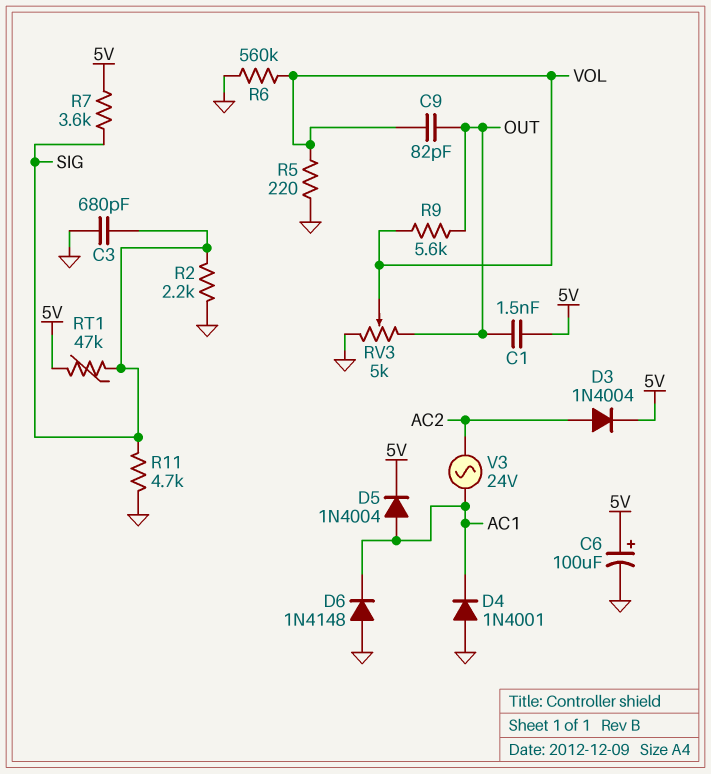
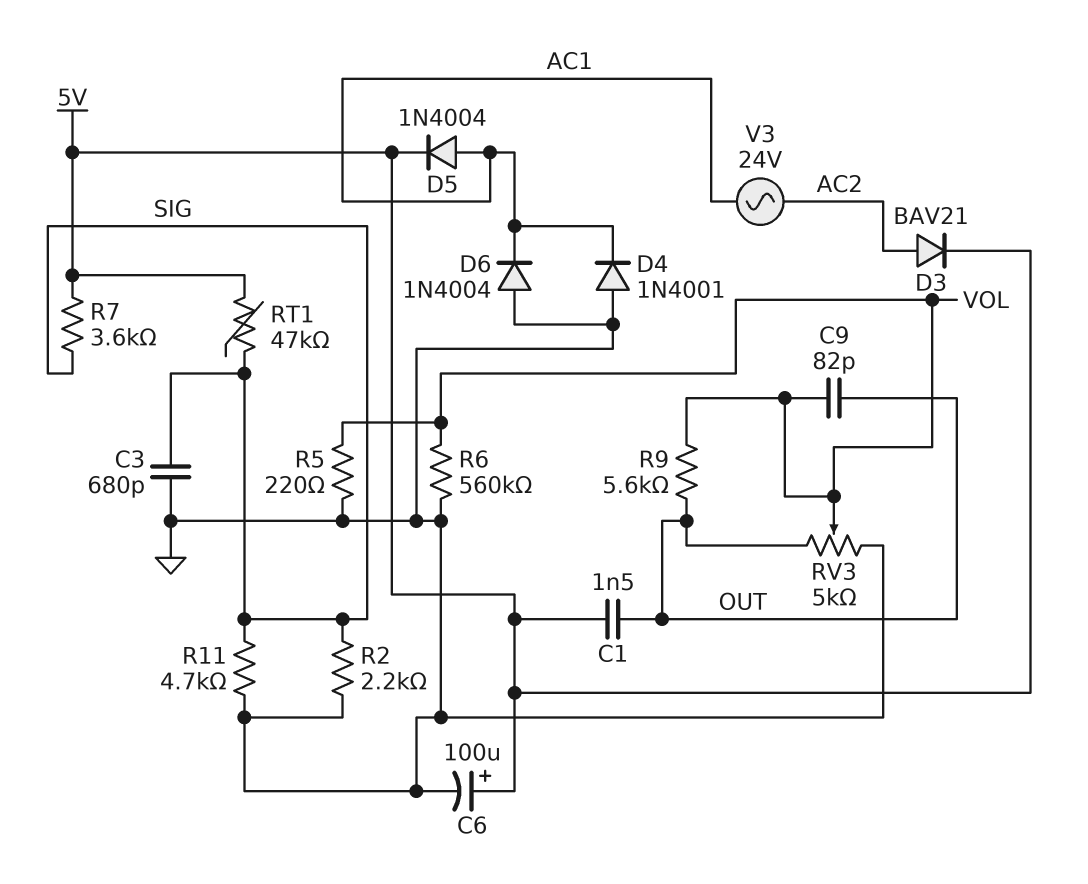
D3: diode 1N4004 (A AC2, K 5V) -> diode BAV21 (A AC2, K 5V)
D6: diode 1N4148 (A GND, K AC1) -> diode 1N4004 (A GND, K AC1)

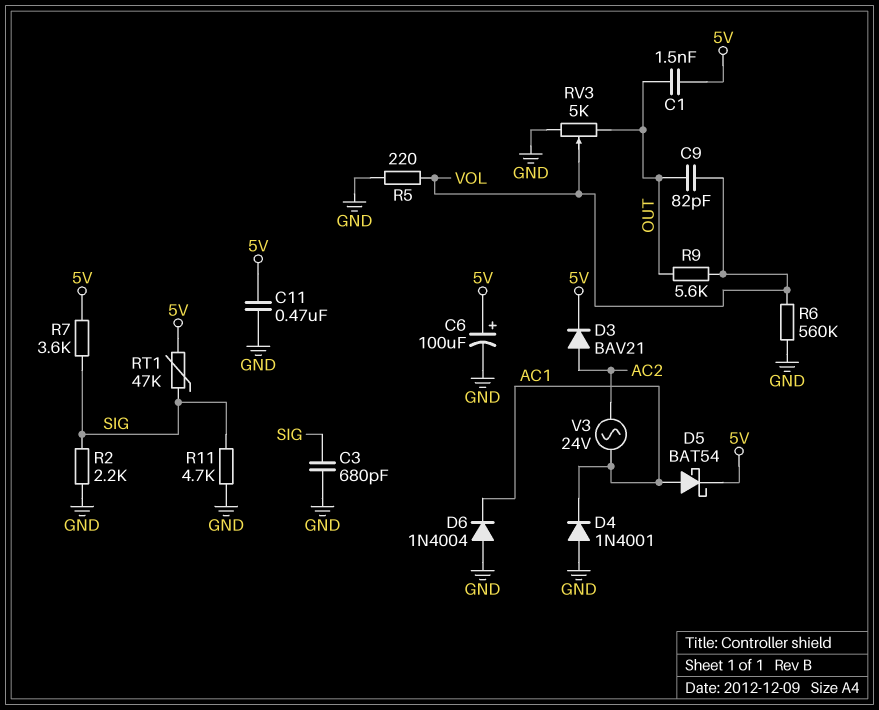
C11: none -> 470nF (5V, GND)
D5: diode 1N4004 (A AC1, K 5V) -> schottky BAT54 (A AC1, K 5V)

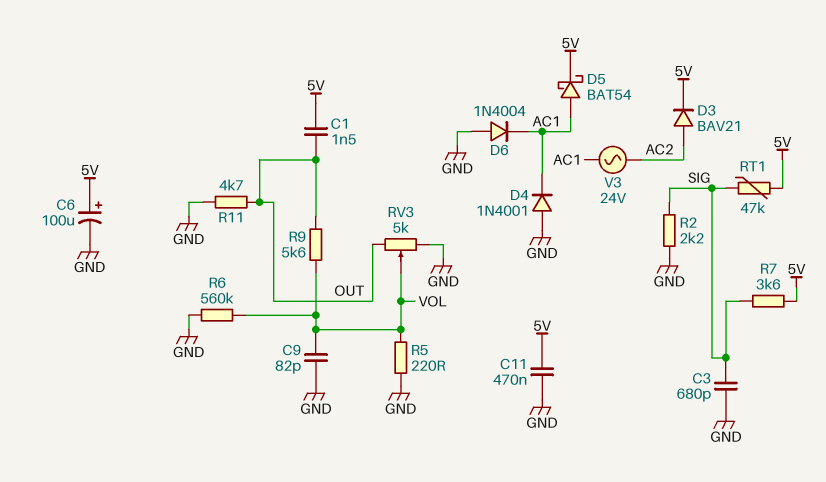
C9: 82pF (OUT, VOL) -> 82pF (GND, VOL)
R11: 4.7k (GND, SIG) -> 4.7k (GND, OUT)

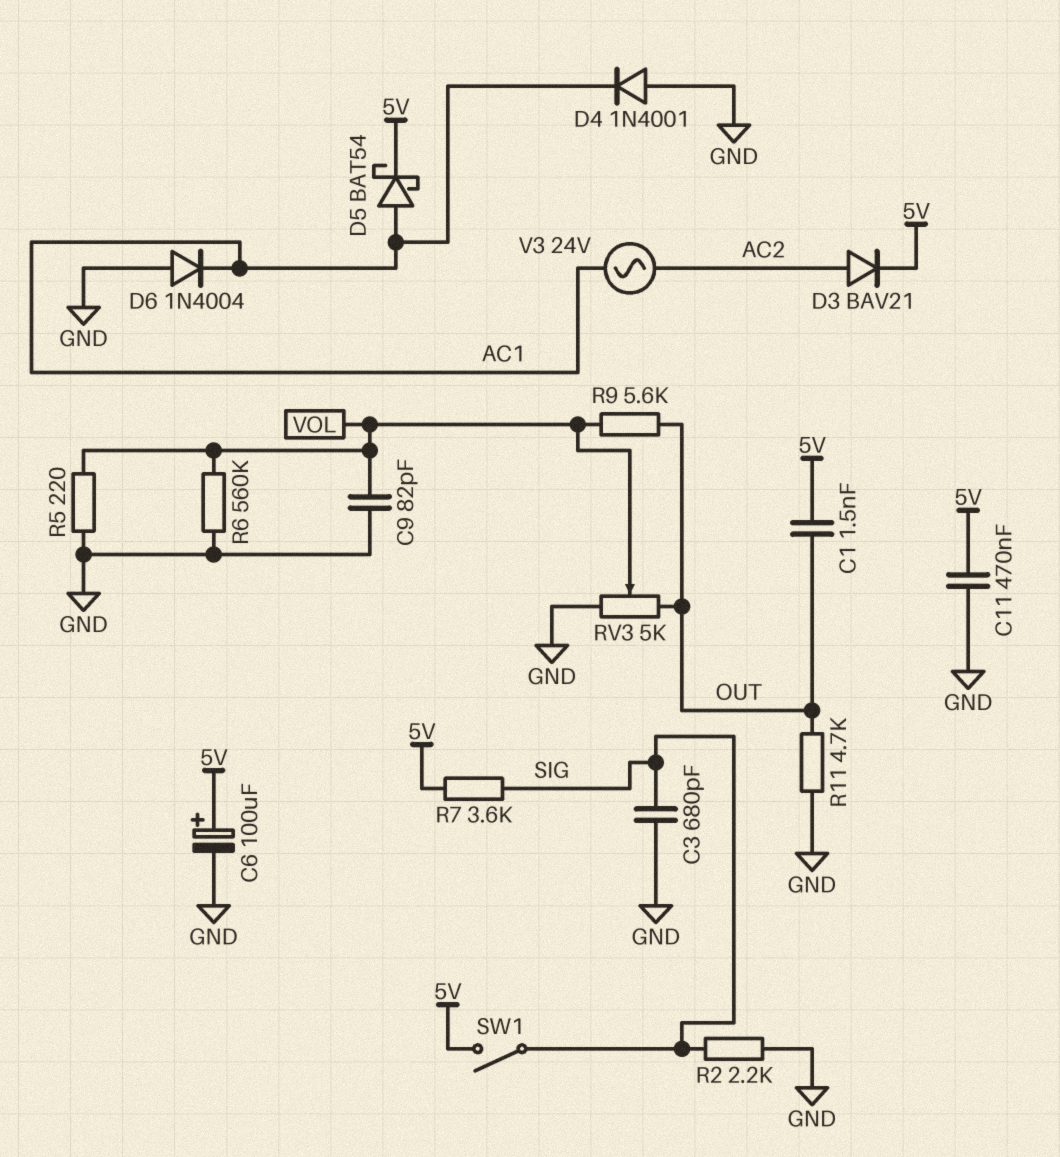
RT1: 47k (5V, SIG) -> none
SW1: none -> switch (5V, SIG)

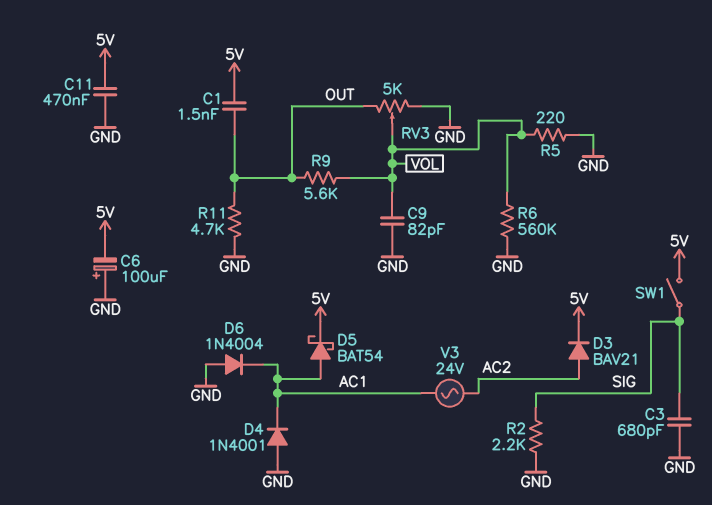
C6: 100uF (plus 5V, minus GND) -> 100uF (plus GND, minus 5V)
R7: 3.6k (5V, SIG) -> none

